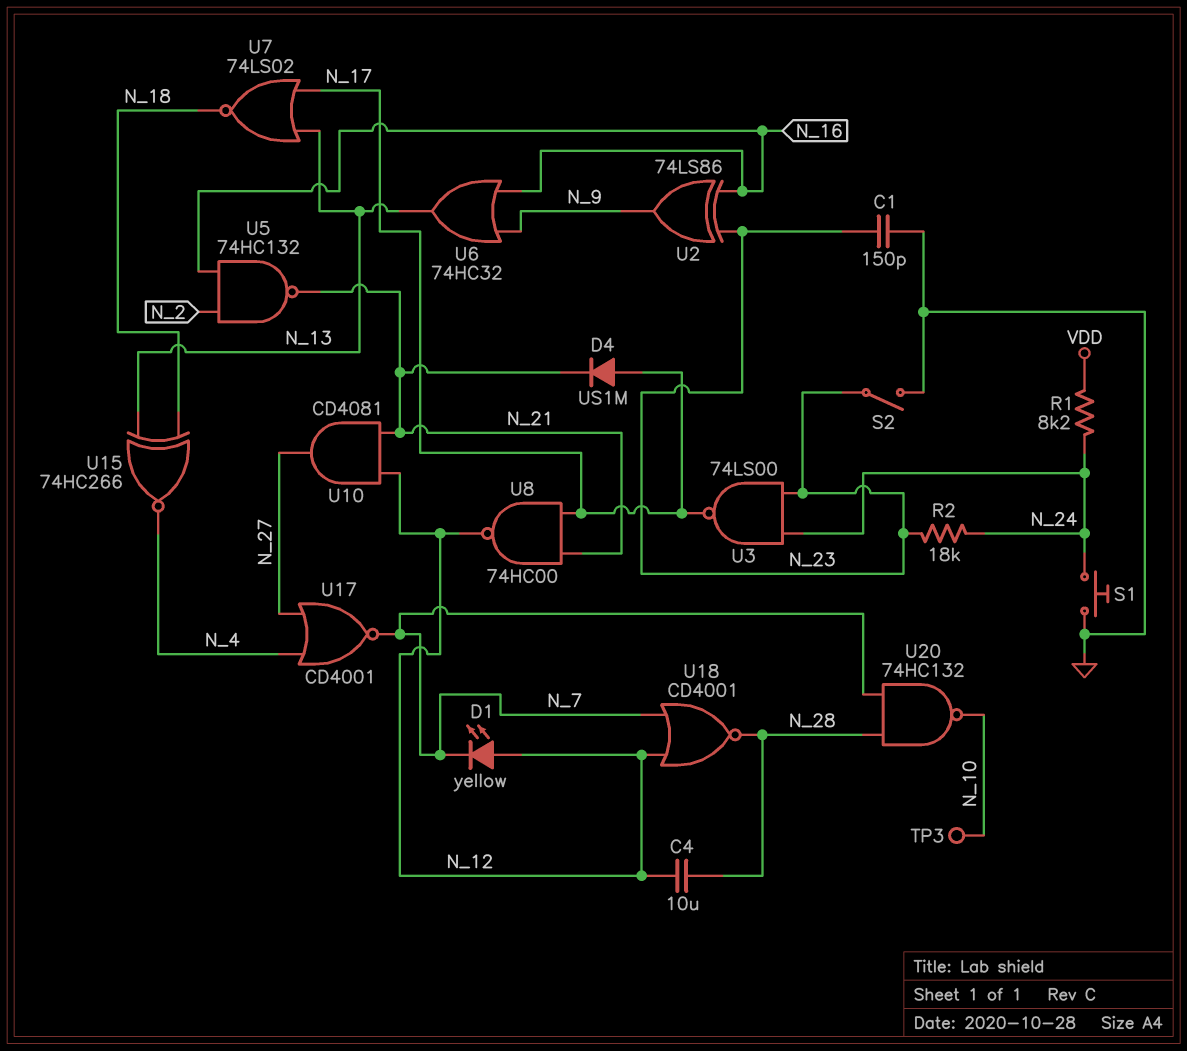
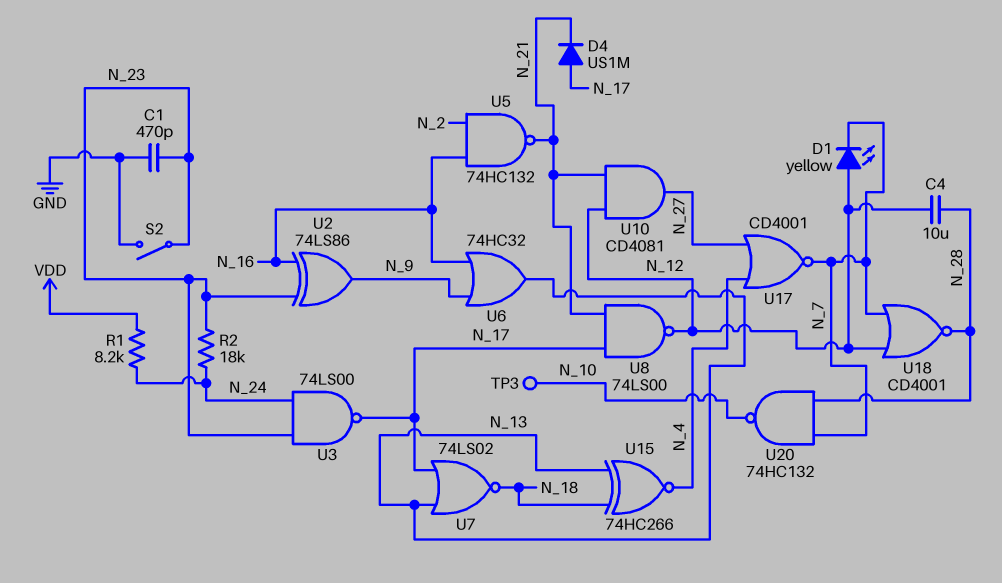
C1: 150pF (GND, N_23) -> 470pF (GND, N_23)
S1: button (GND, N_24) -> none
U8: NAND 74HC00 (in N_17, in N_21, out N_12) -> NAND 74LS00 (in N_17, in N_21, out N_12)

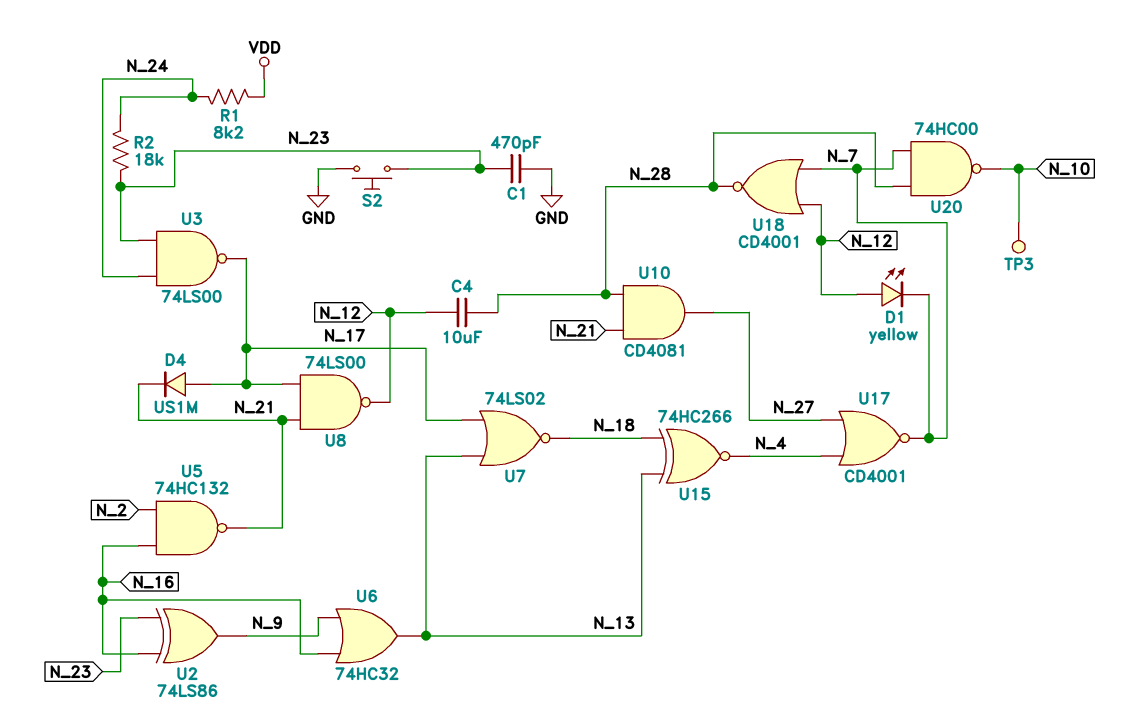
S2: switch (GND, N_23) -> button (GND, N_23)
U10: AND CD4081 (in N_12, in N_21, out N_27) -> AND CD4081 (in N_21, in N_28, out N_27)
U20: NAND 74HC132 (in N_7, in N_28, out N_10) -> NAND 74HC00 (in N_7, in N_28, out N_10)

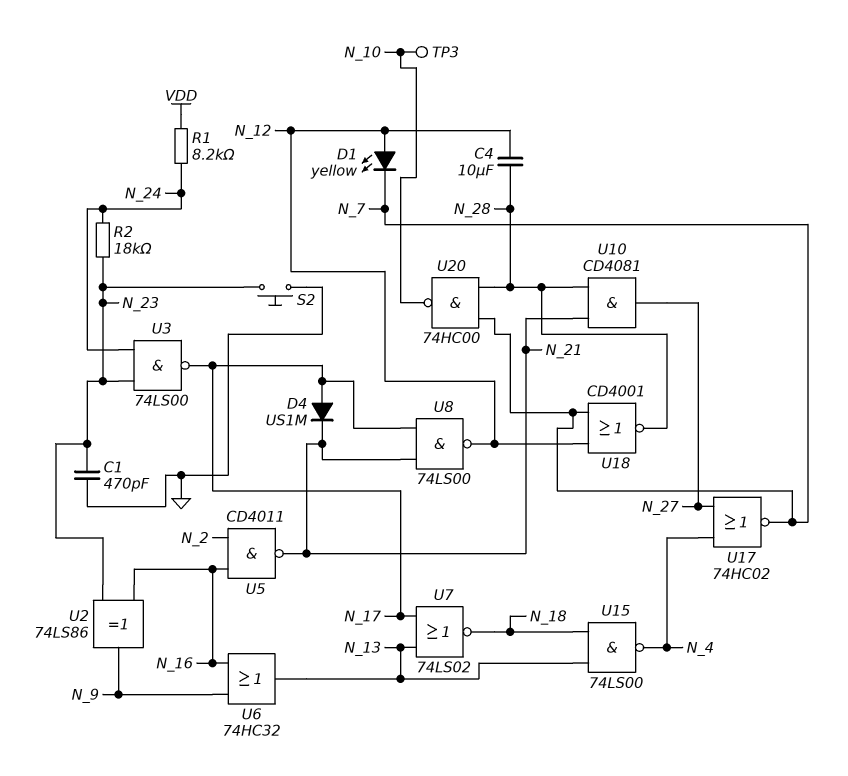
U5: NAND 74HC132 (in N_2, in N_16, out N_21) -> NAND CD4011 (in N_2, in N_16, out N_21)
U15: XNOR 74HC266 (in N_13, in N_18, out N_4) -> NAND 74LS00 (in N_13, in N_18, out N_4)
U17: NOR CD4001 (in N_4, in N_27, out N_7) -> NOR 74HC02 (in N_4, in N_27, out N_7)

